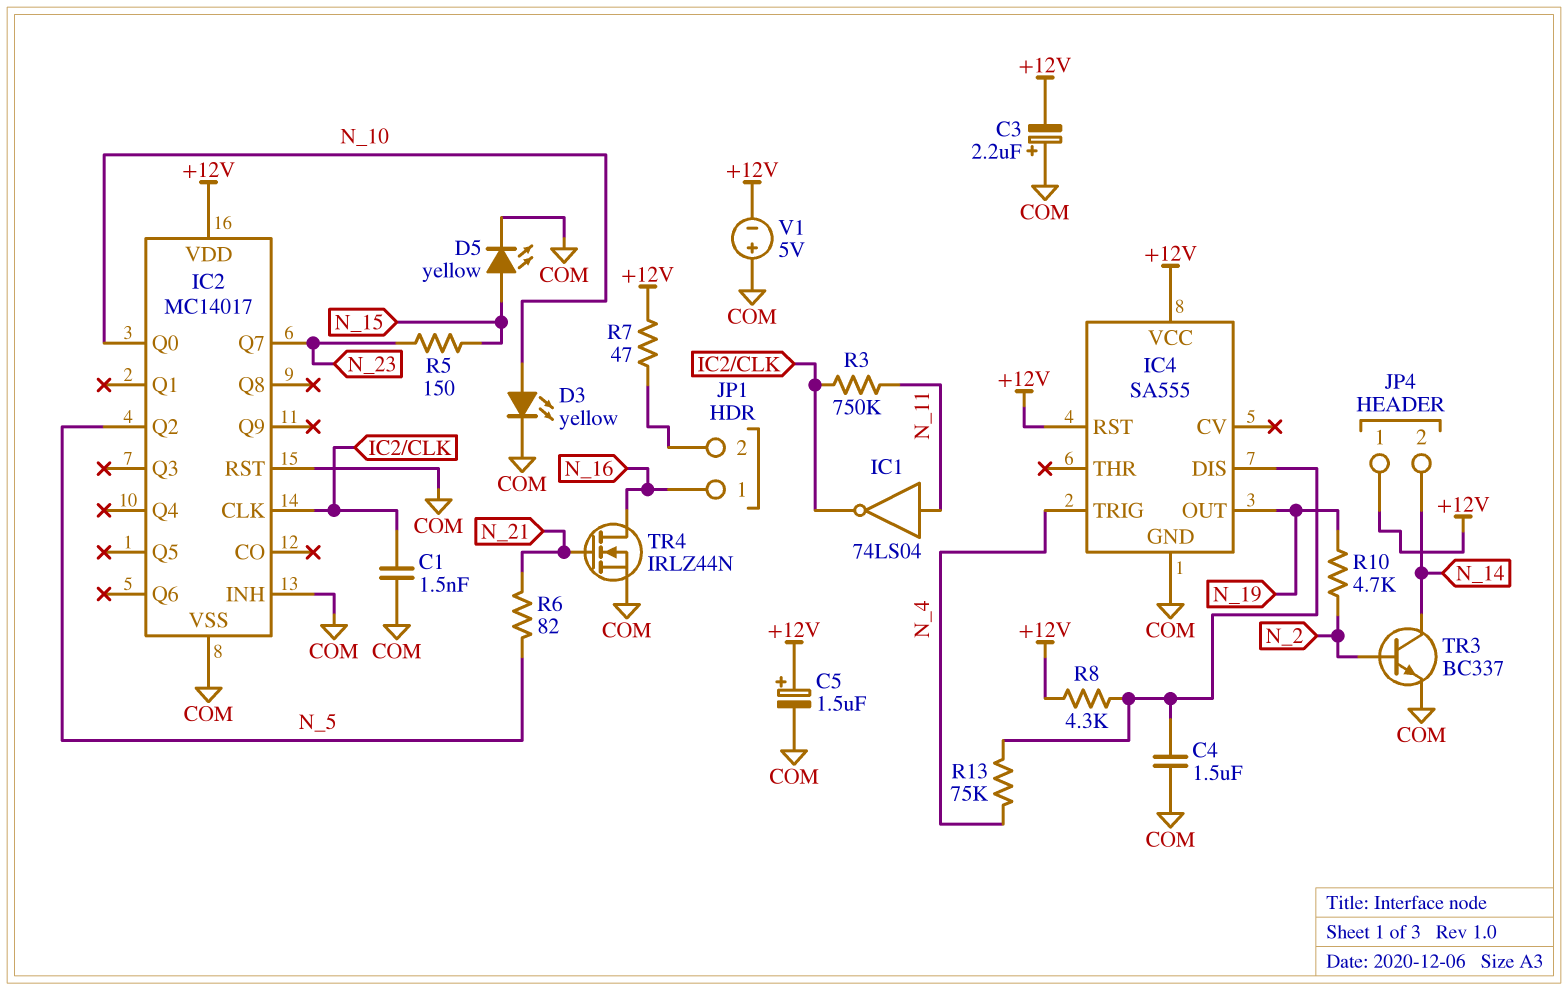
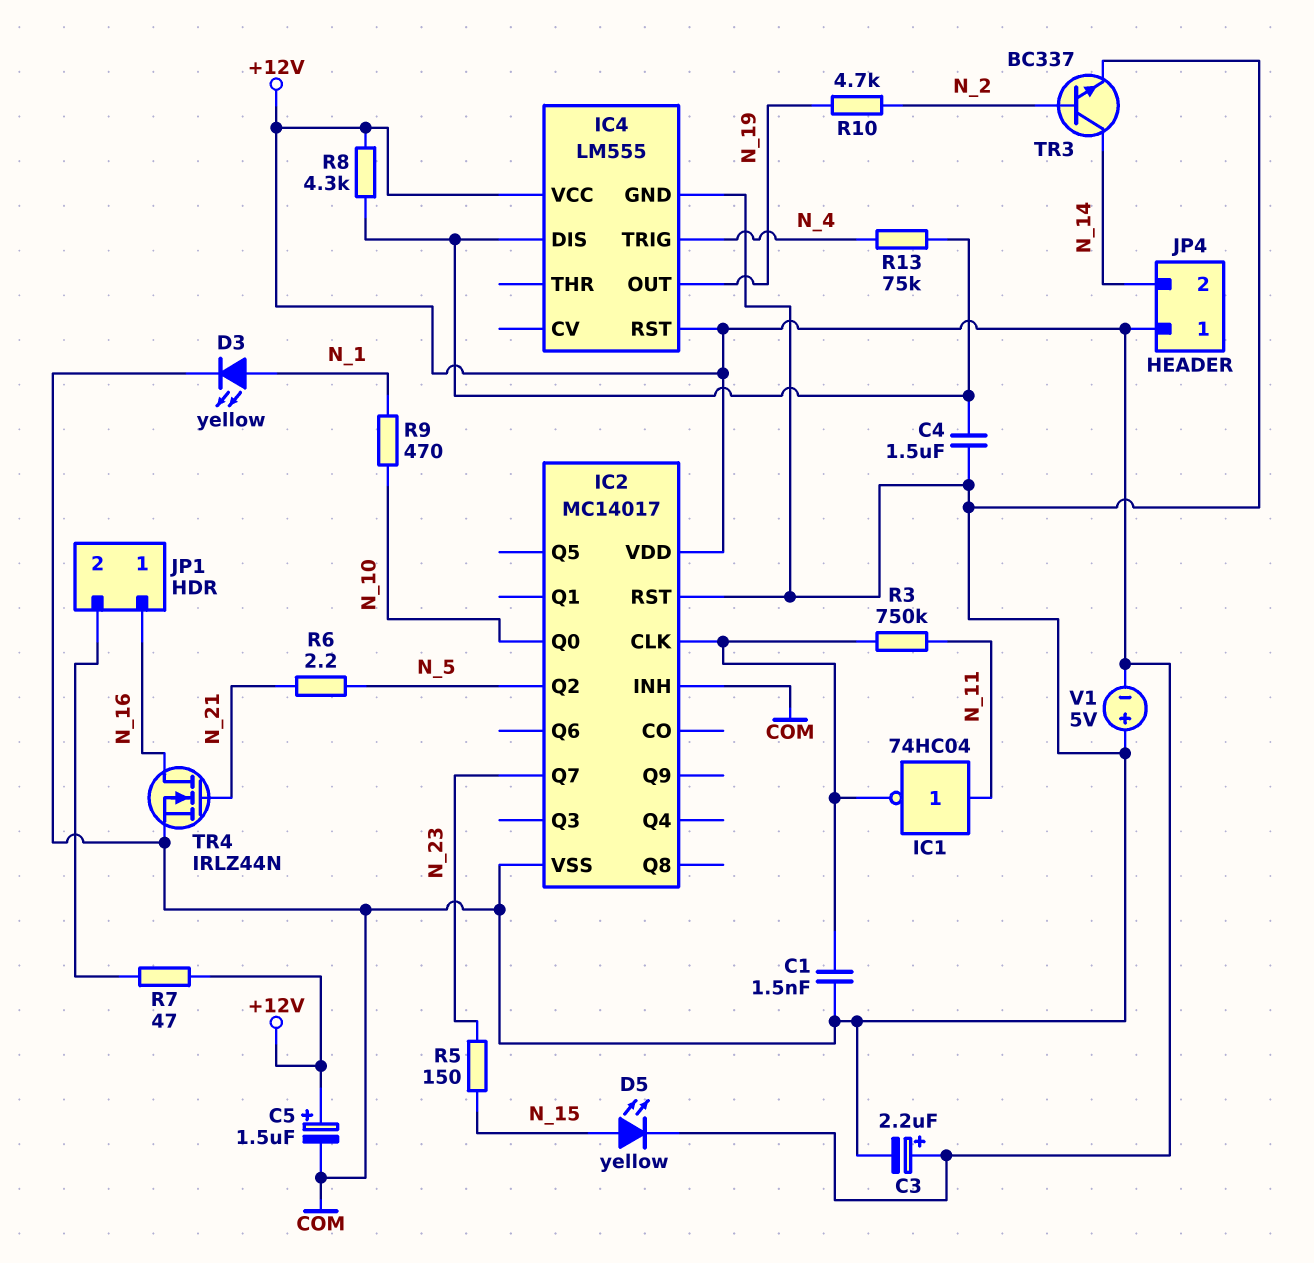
C3: 2.2uF (plus COM, minus +12V) -> 2.2uF (plus +12V, minus COM)
D3: LED yellow (A N_10, K COM) -> LED yellow (A N_1, K COM)
D5: LED yellow (A N_15, K COM) -> LED yellow (A N_15, K +12V)
IC1: NOT 74LS04 (in N_11, out IC2/CLK) -> NOT 74HC04 (in N_11, out IC2/CLK)
IC4: SA555 -> LM555
R6: 82 (N_5, N_21) -> 2.2 (N_5, N_21)
R9: none -> 470 (N_1, N_10)

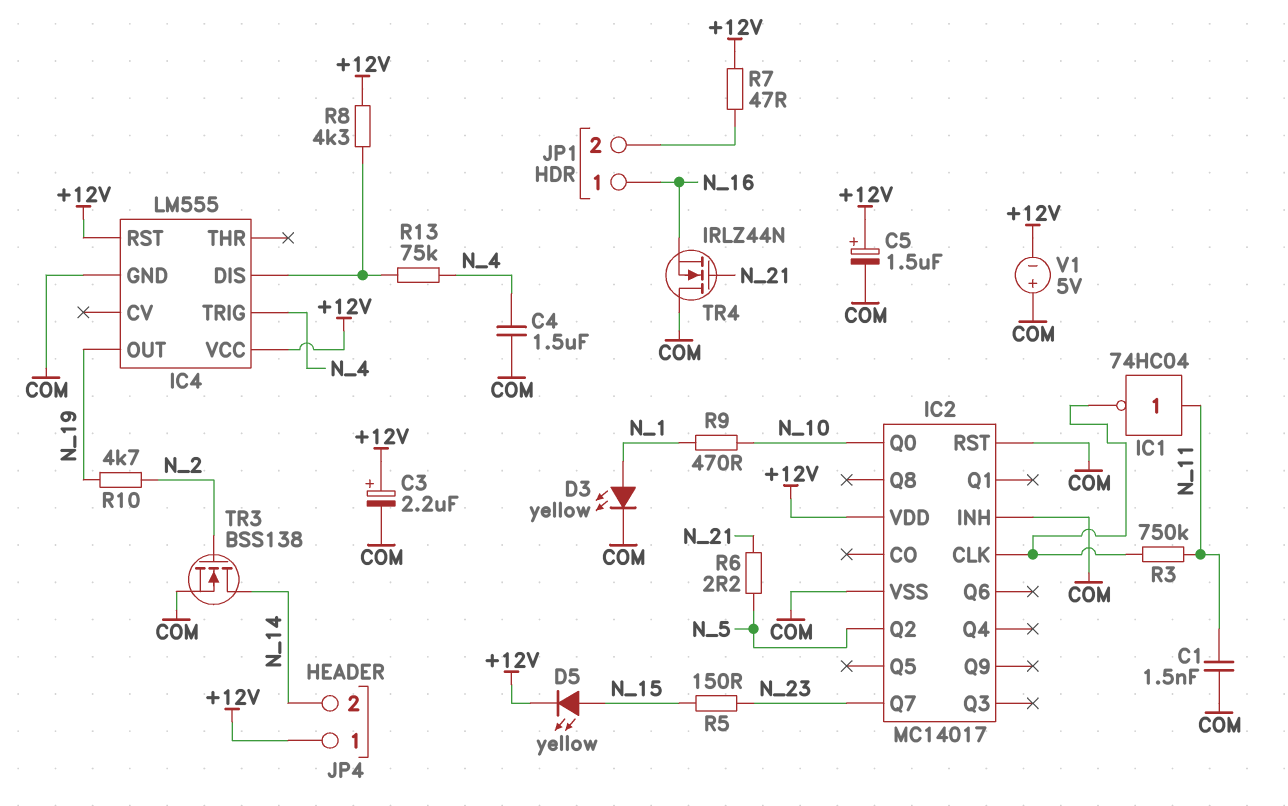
C1: 1.5nF (COM, IC2/CLK) -> 1.5nF (COM, N_11)
C4: 1.5uF (COM, IC4/DIS) -> 1.5uF (COM, N_4)
TR3: NPN BC337 (B N_2, C N_14, E COM) -> NMOS BSS138 (G N_2, D N_14, S COM)
TR4: NMOS IRLZ44N (G N_21, D N_16, S COM) -> NMOS IRLZ44N (G N_21, D COM, S N_16)

